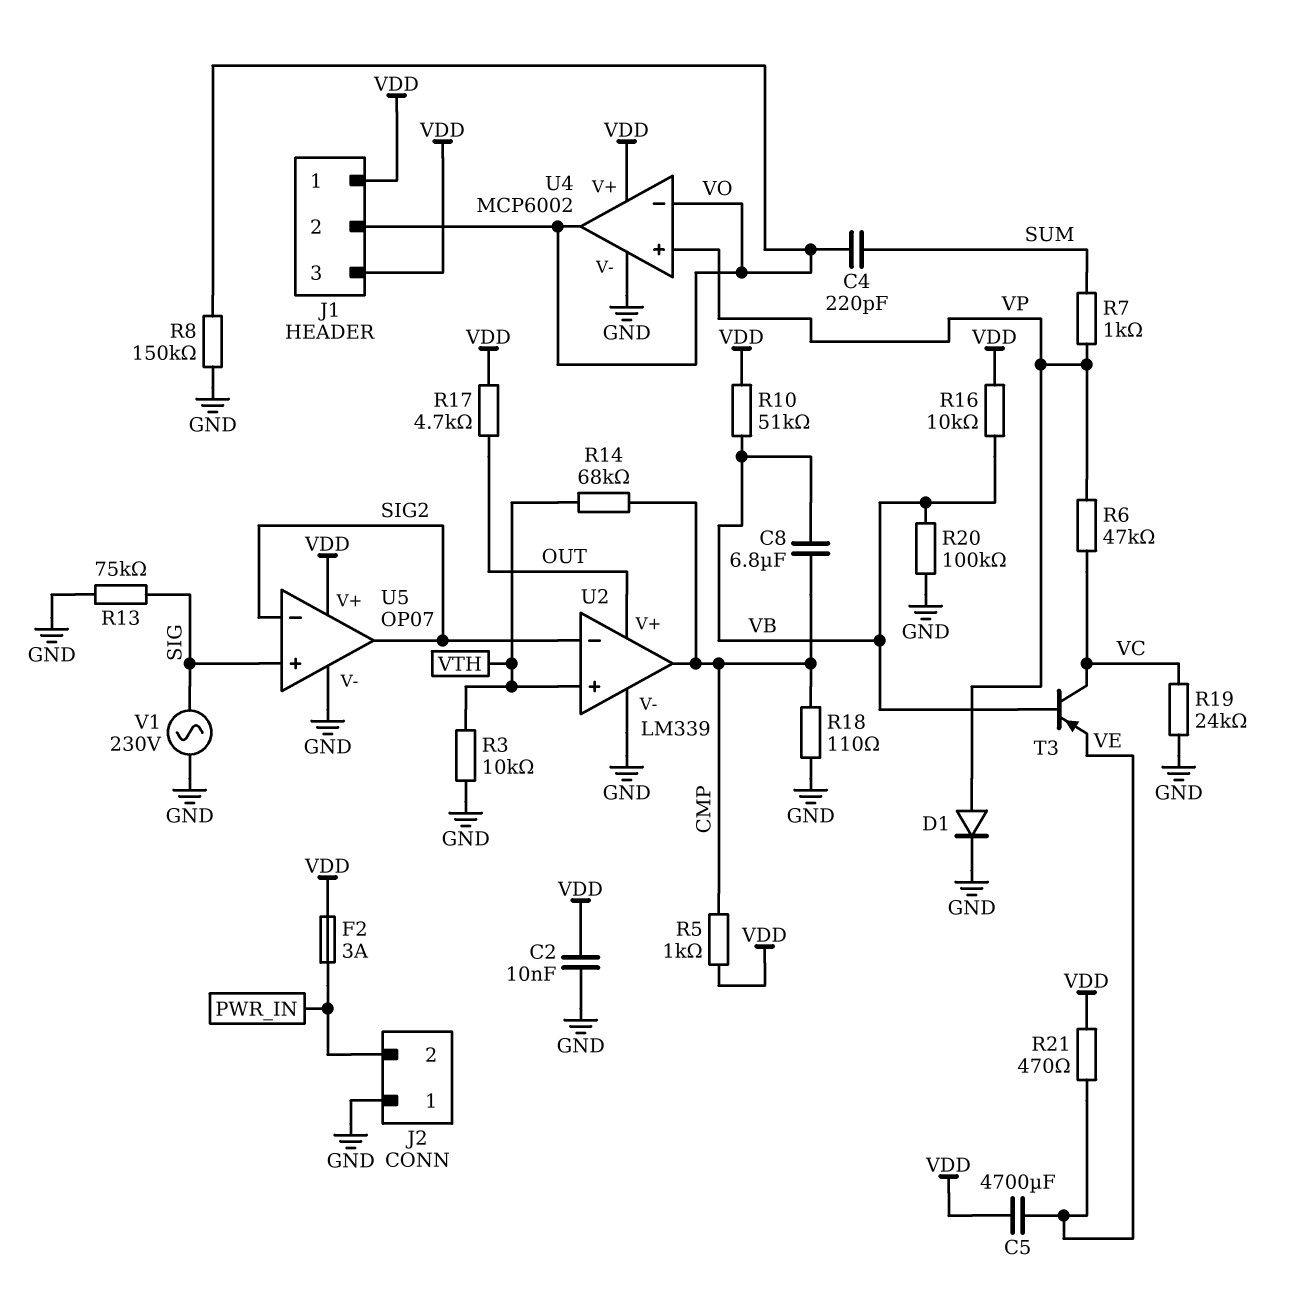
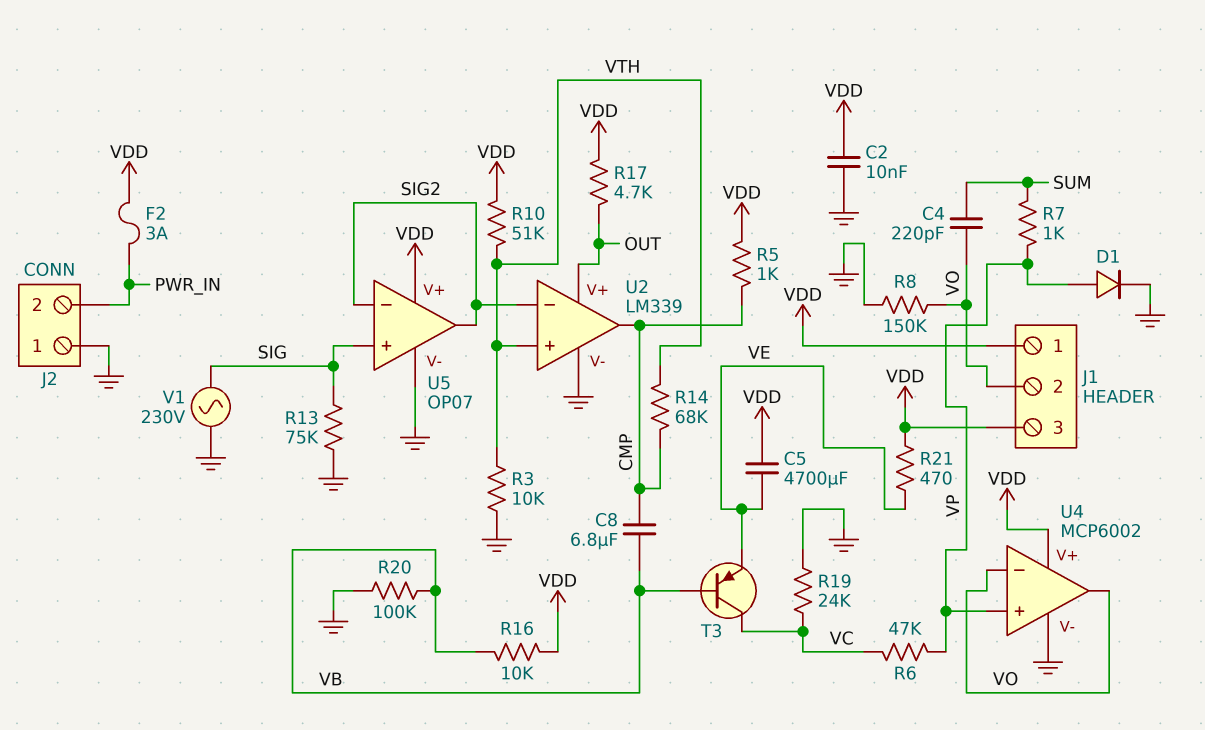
R10: 51k (VB, VDD) -> 51k (VDD, VTH)
R18: 110 (CMP, GND) -> none

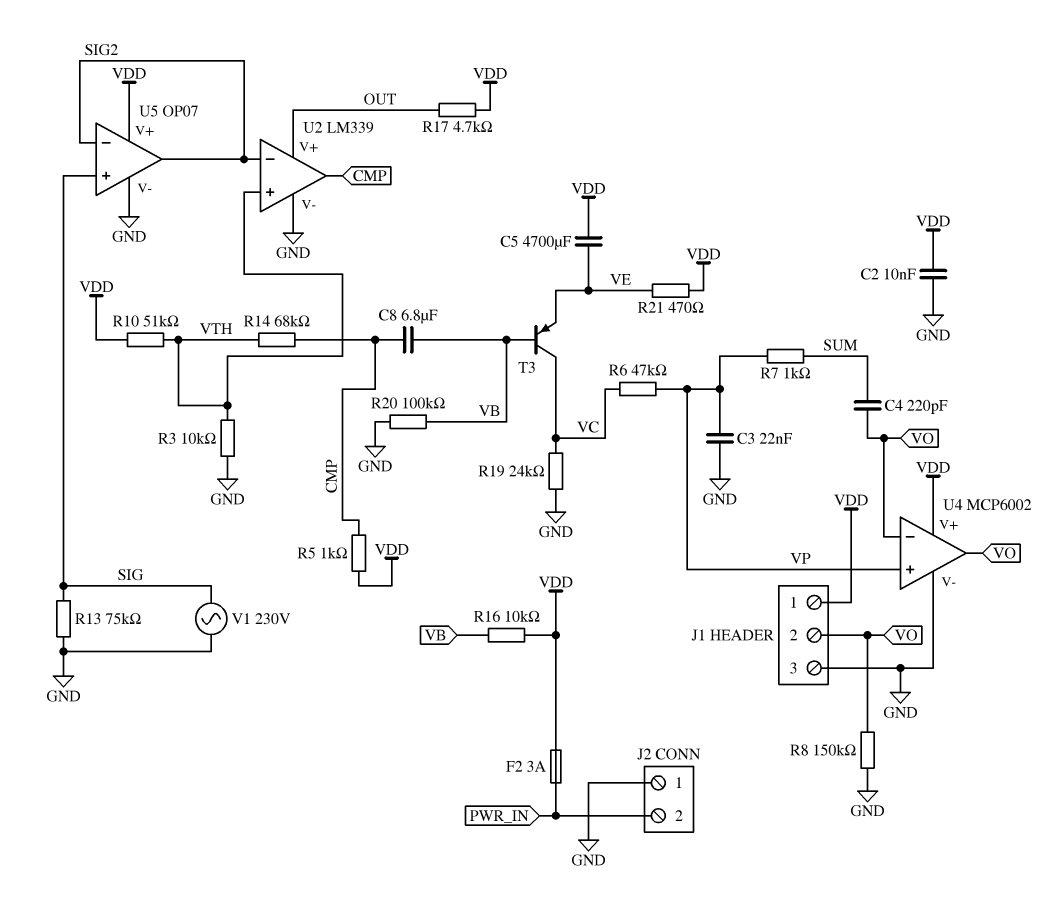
C3: none -> 22nF (GND, VP)
D1: diode (A VP, K GND) -> none
J1 pin 3: VDD -> GND

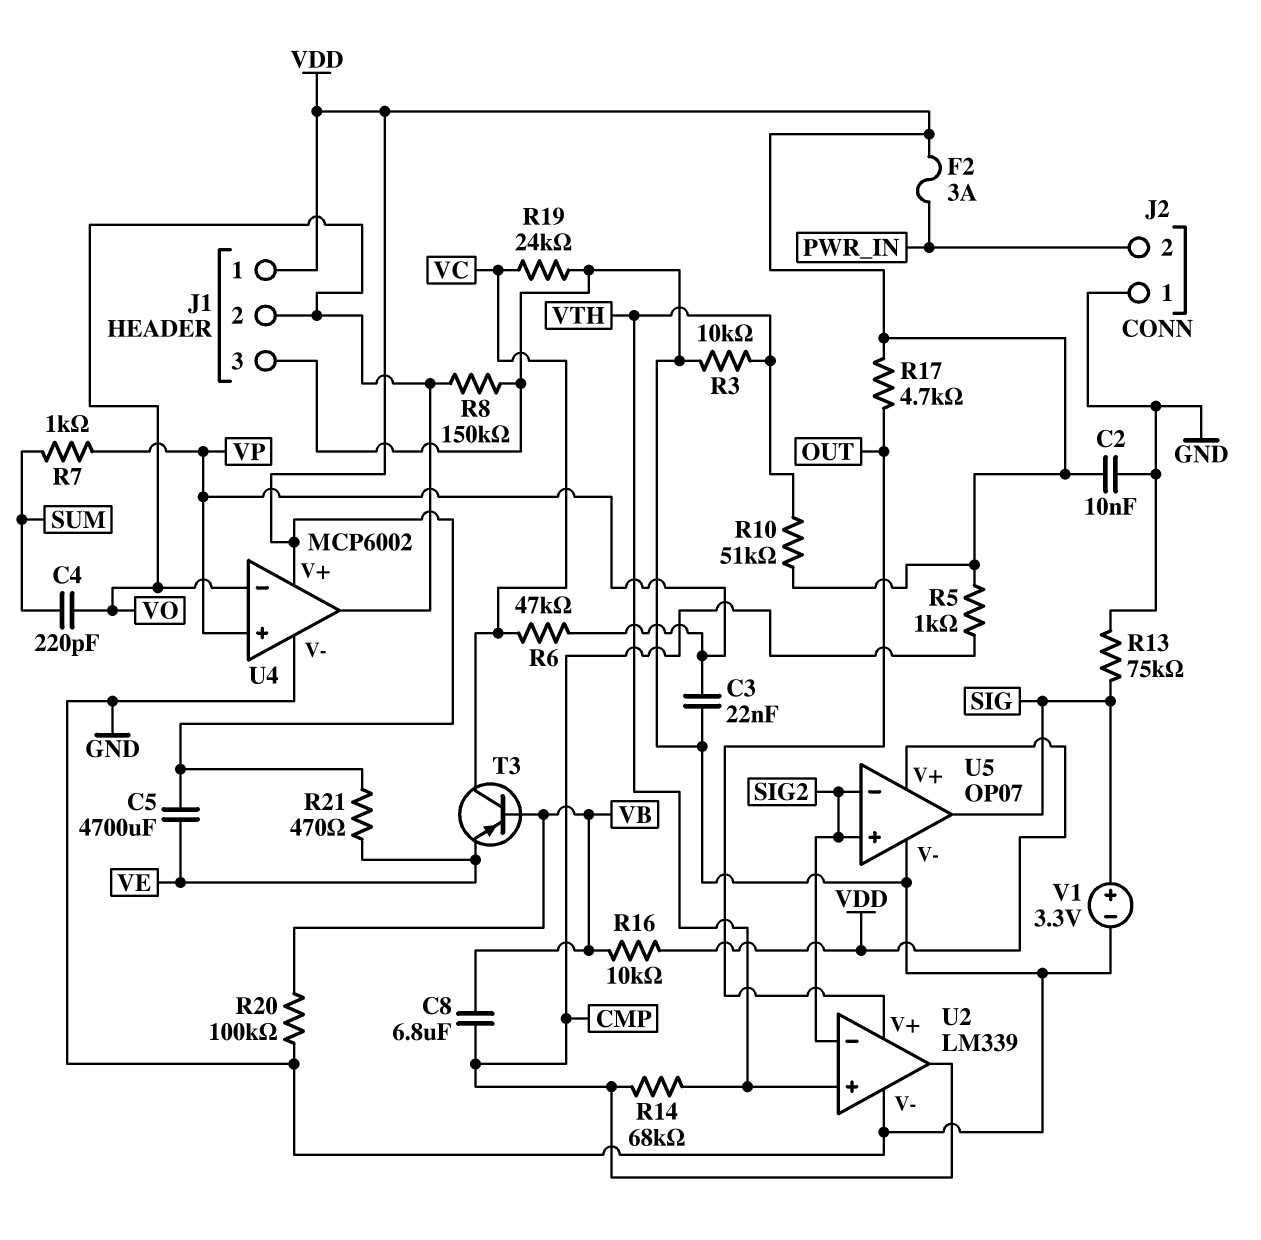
U5 pin in+: SIG -> SIG2
U5 pin out: SIG2 -> SIG
V1: AC 230V (GND, SIG) -> 3.3V (plus SIG, minus GND)

